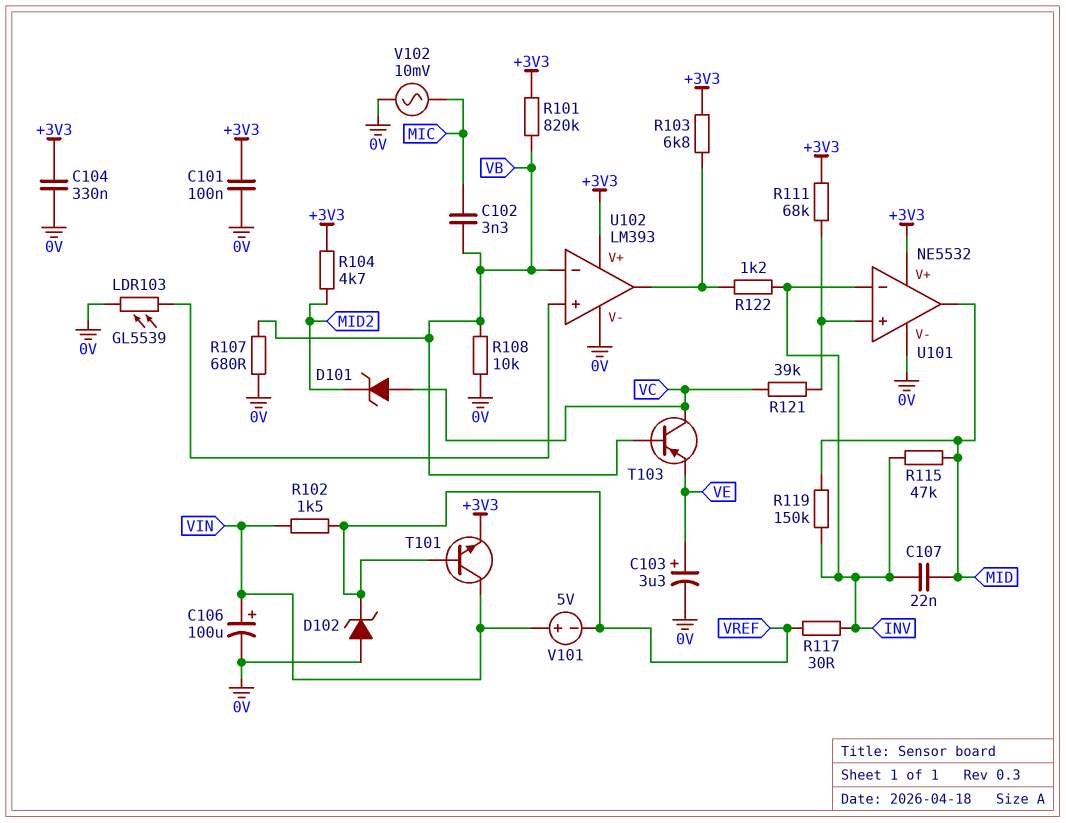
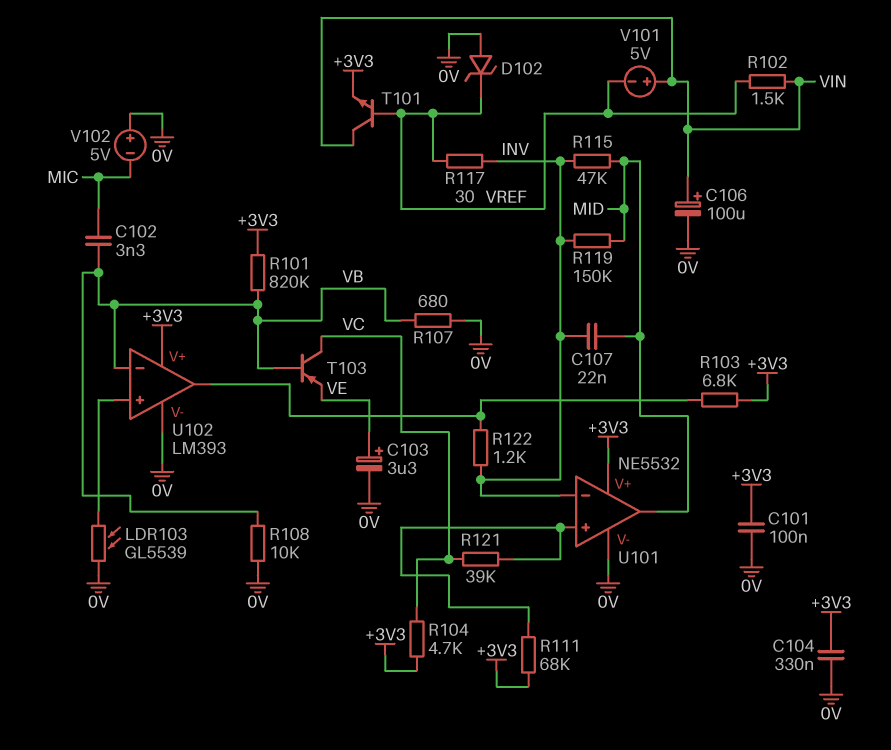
D101: zener (A VC, K MID2) -> none
R104: 4.7k (+3V3, MID2) -> 4.7k (+3V3, VC)
V102: AC 10mV (0V, MIC) -> 5V (plus 0V, minus MIC)

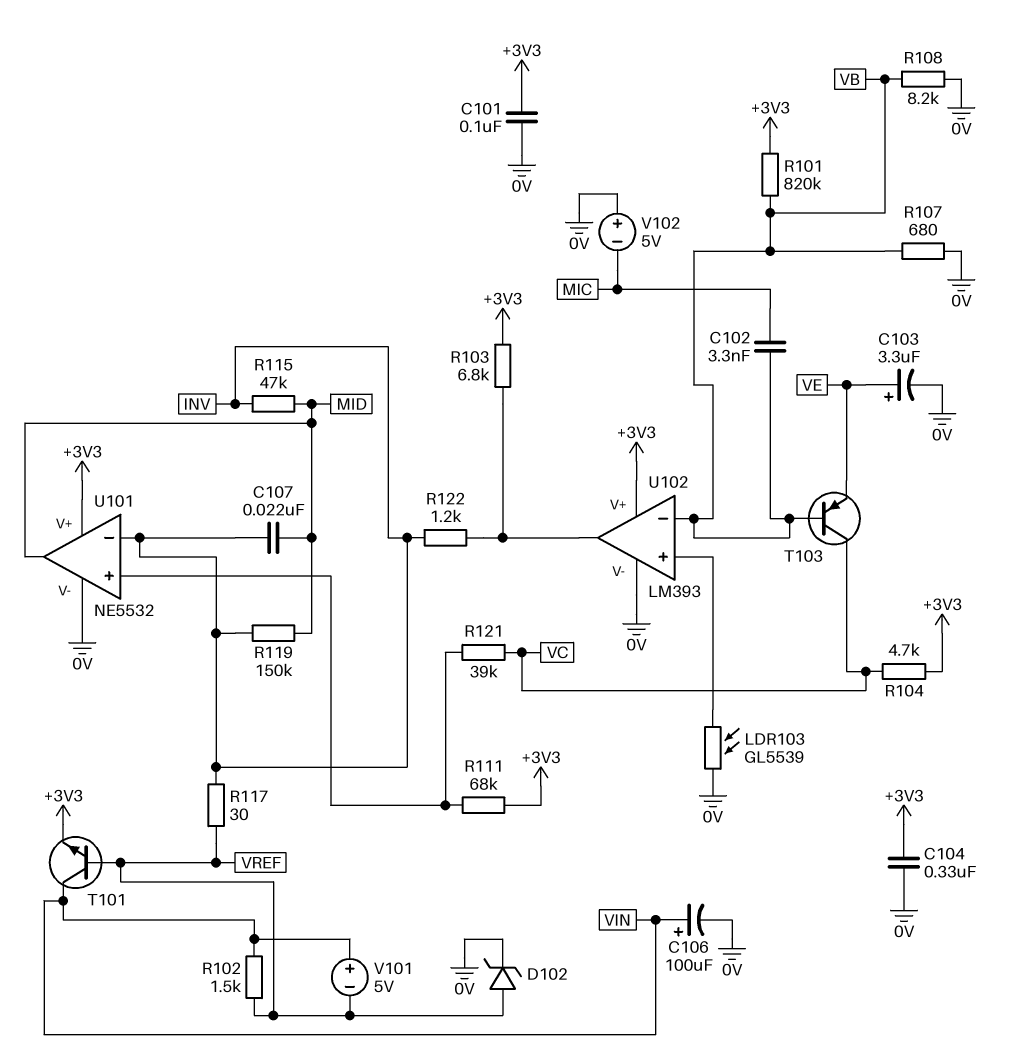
D102: zener (A 0V, K VREF) -> zener (A VREF, K 0V)
R108: 10k (0V, VB) -> 8.2k (0V, VB)

